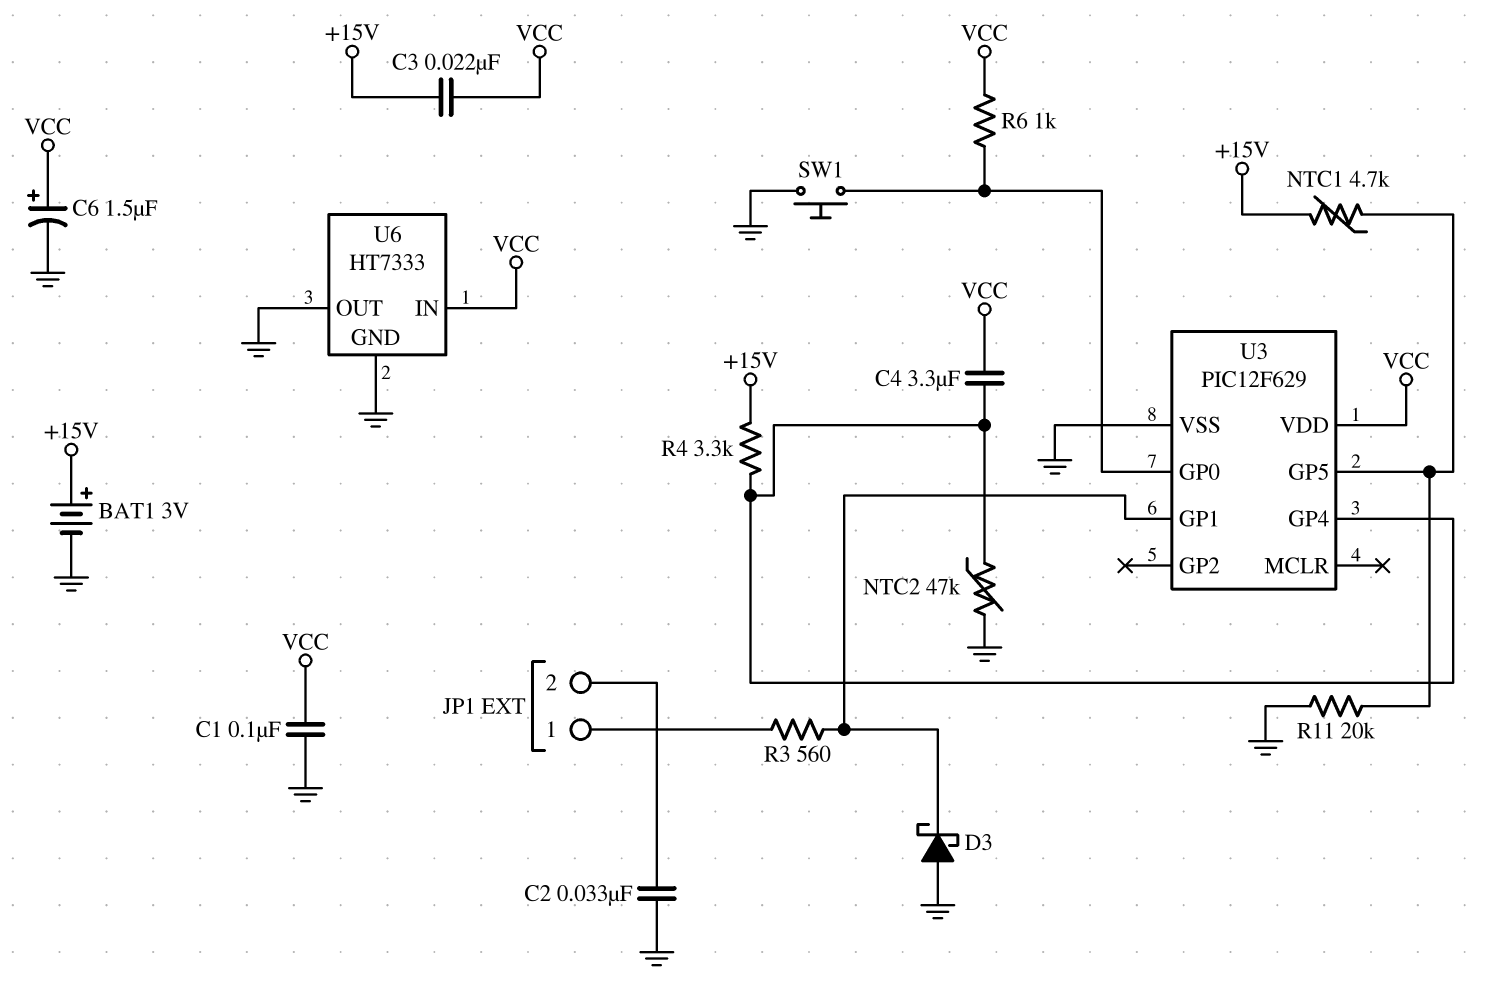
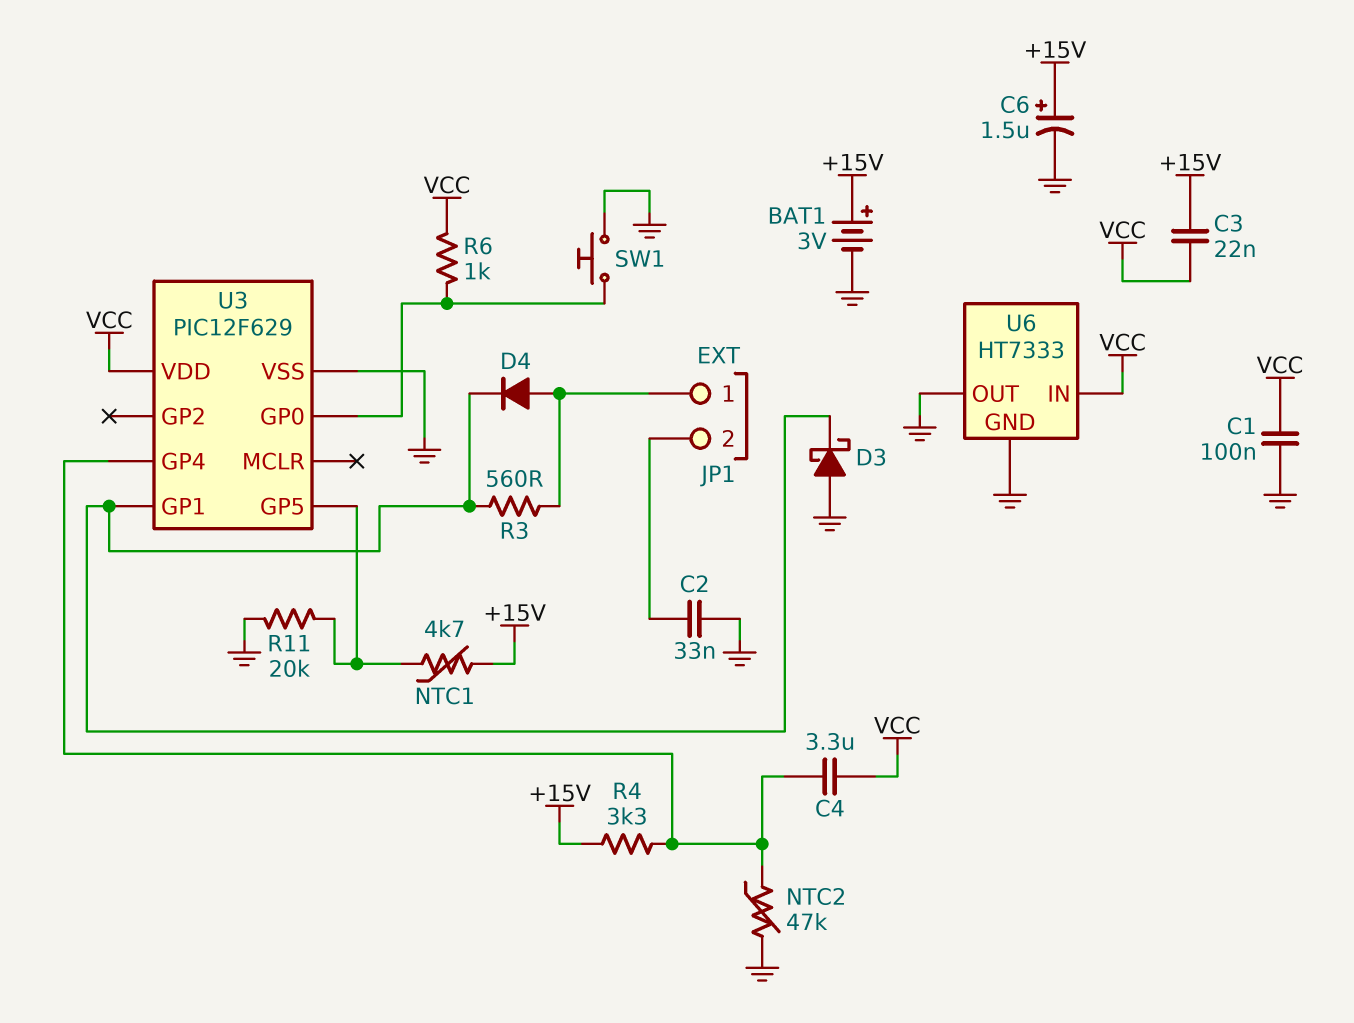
C6: 1.5uF (plus VCC, minus GND) -> 1.5uF (plus +15V, minus GND)
D4: none -> diode (A JP1/1, K U3/GP1)

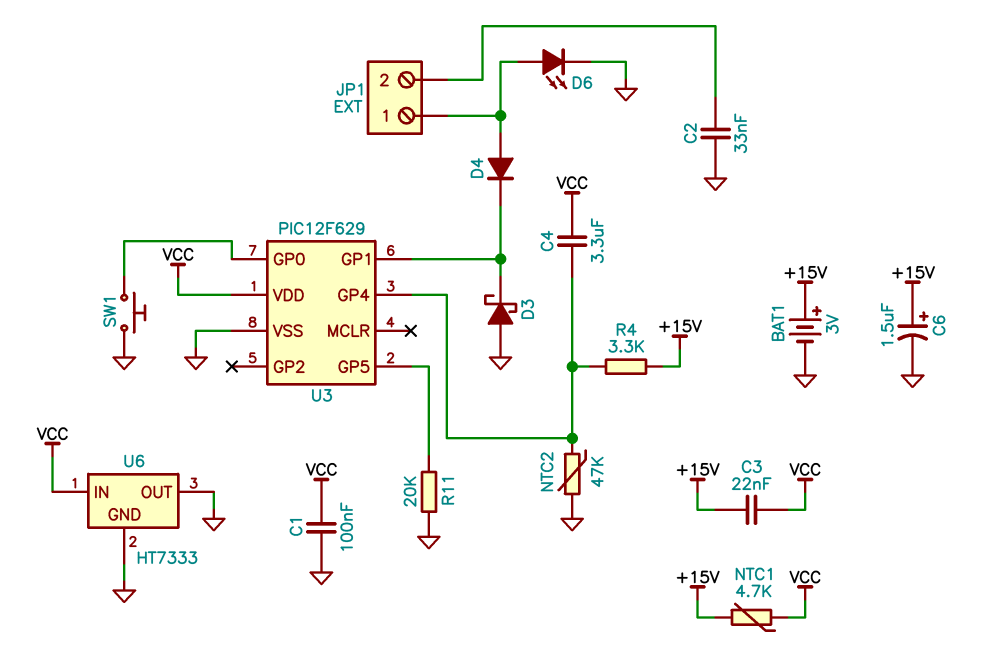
D6: none -> LED (A JP1/1, K GND)
NTC1: 4.7k (+15V, U3/GP5) -> 4.7k (+15V, VCC)
R3: 560 (JP1/1, U3/GP1) -> none
R6: 1k (U3/GP0, VCC) -> none

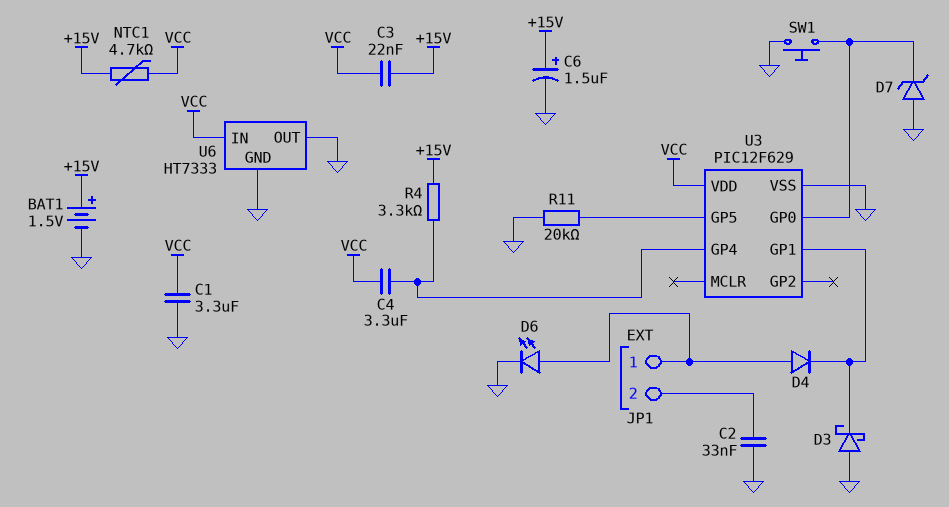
BAT1: 3V (plus +15V, minus GND) -> 1.5V (plus +15V, minus GND)
C1: 100nF (GND, VCC) -> 3.3uF (GND, VCC)
D7: none -> zener (A GND, K U3/GP0)
NTC2: 47k (GND, U3/GP4) -> none

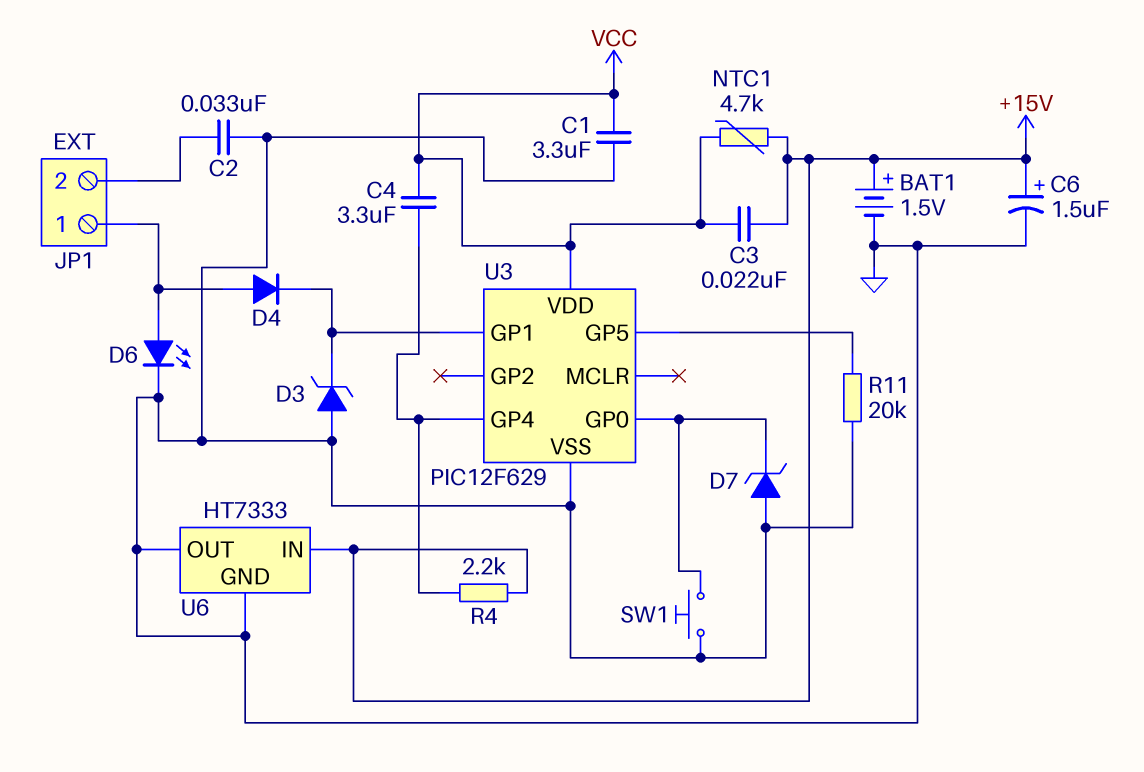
D3: schottky (A GND, K U3/GP1) -> zener (A GND, K U3/GP1)
R4: 3.3k (+15V, U3/GP4) -> 2.2k (+15V, U3/GP4)
U6 pin IN: VCC -> +15V

